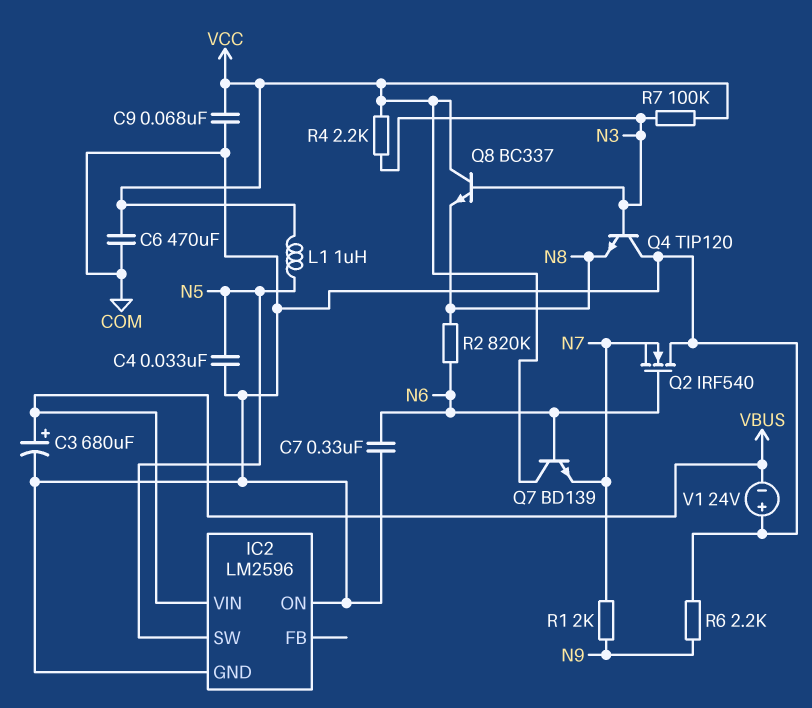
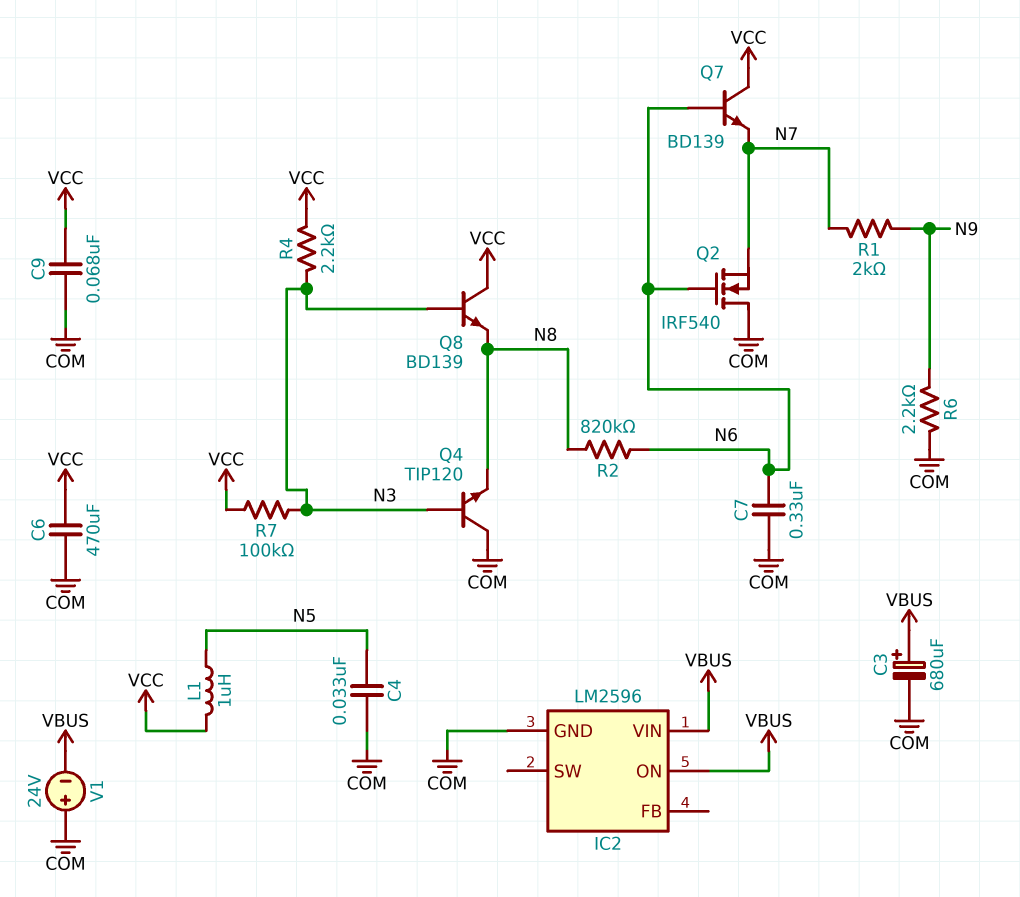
IC2 pin ON: COM -> VBUS
IC2 pin SW: N5 -> none
Q8: NPN BC337 (B N3, C VCC, E N8) -> NPN BD139 (B N3, C VCC, E N8)

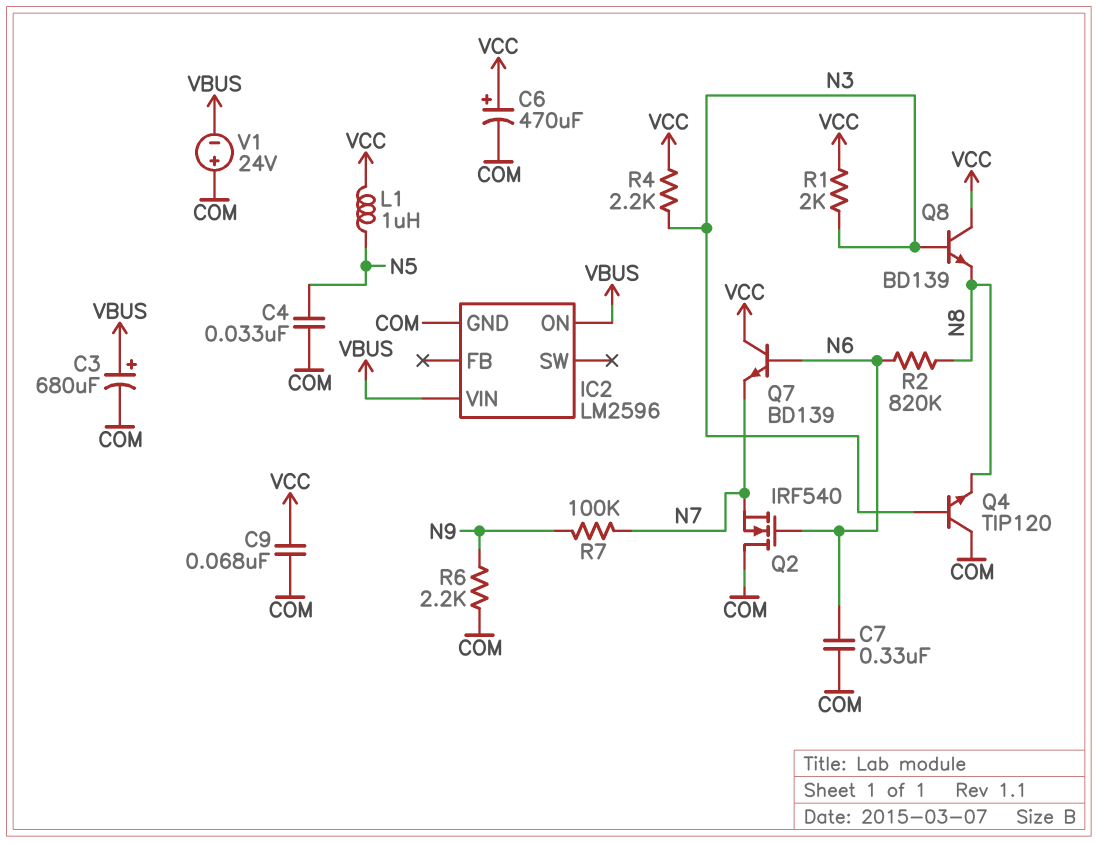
C6: 470uF (COM, VCC) -> 470uF (plus VCC, minus COM)
R1: 2k (N7, N9) -> 2k (N3, VCC)
R7: 100k (N3, VCC) -> 100k (N7, N9)

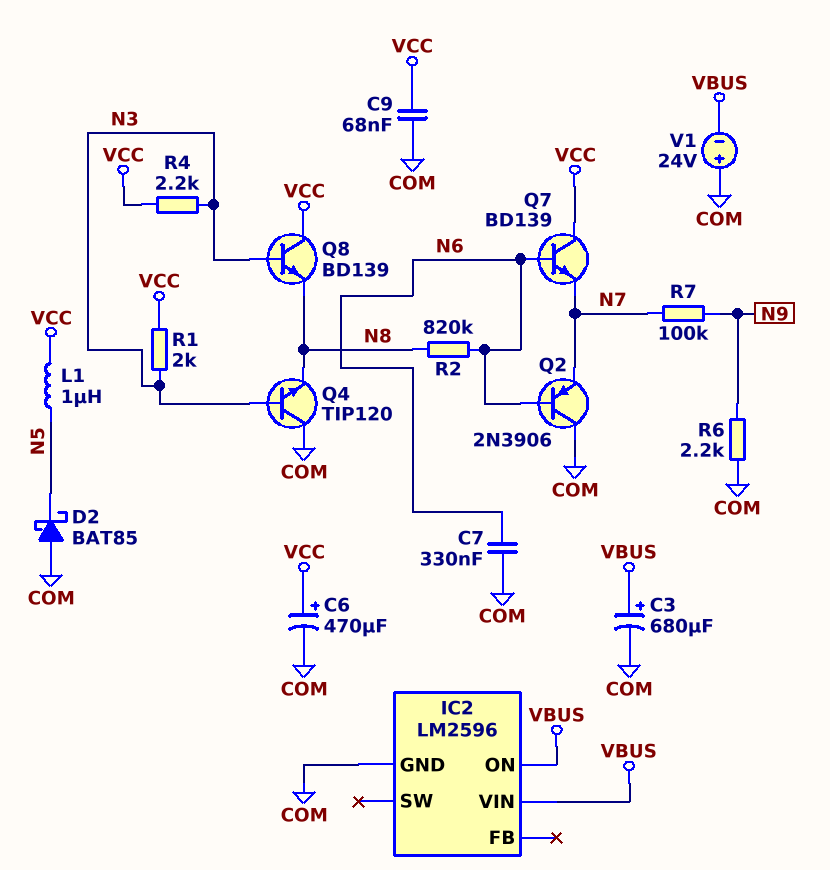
C4: 33nF (COM, N5) -> none
D2: none -> schottky BAT85 (A COM, K N5)
Q2: NMOS IRF540 (G N6, D COM, S N7) -> PNP 2N3906 (B N6, C COM, E N7)

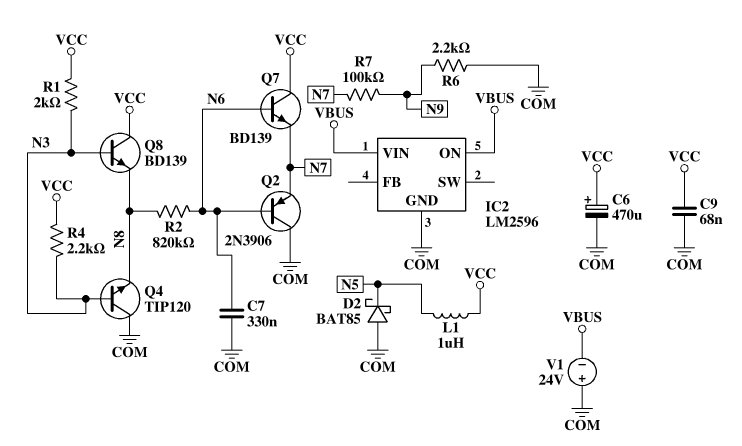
C3: 680uF (plus VBUS, minus COM) -> none

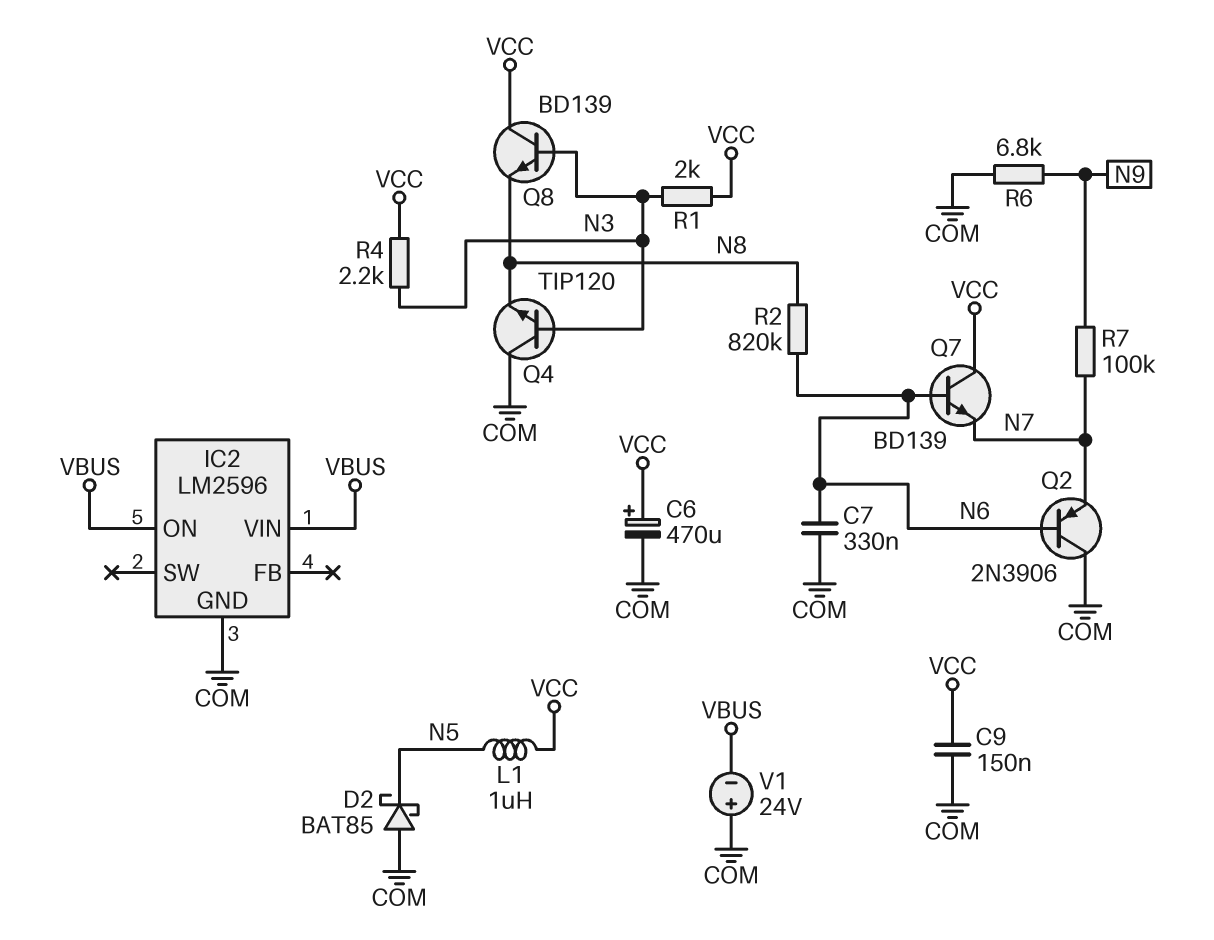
C9: 68nF (COM, VCC) -> 150nF (COM, VCC)
R6: 2.2k (COM, N9) -> 6.8k (COM, N9)

